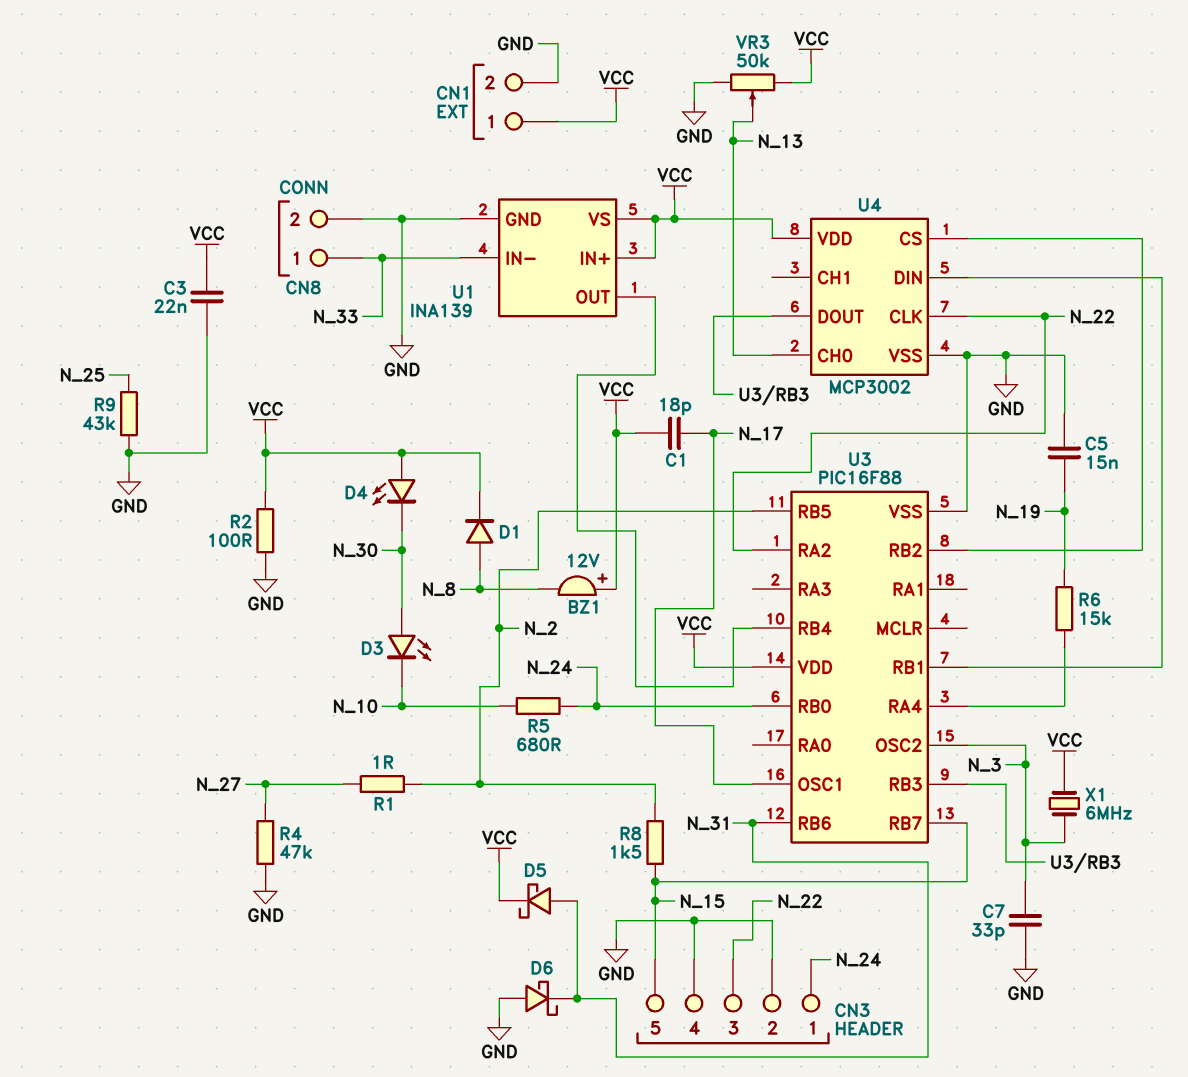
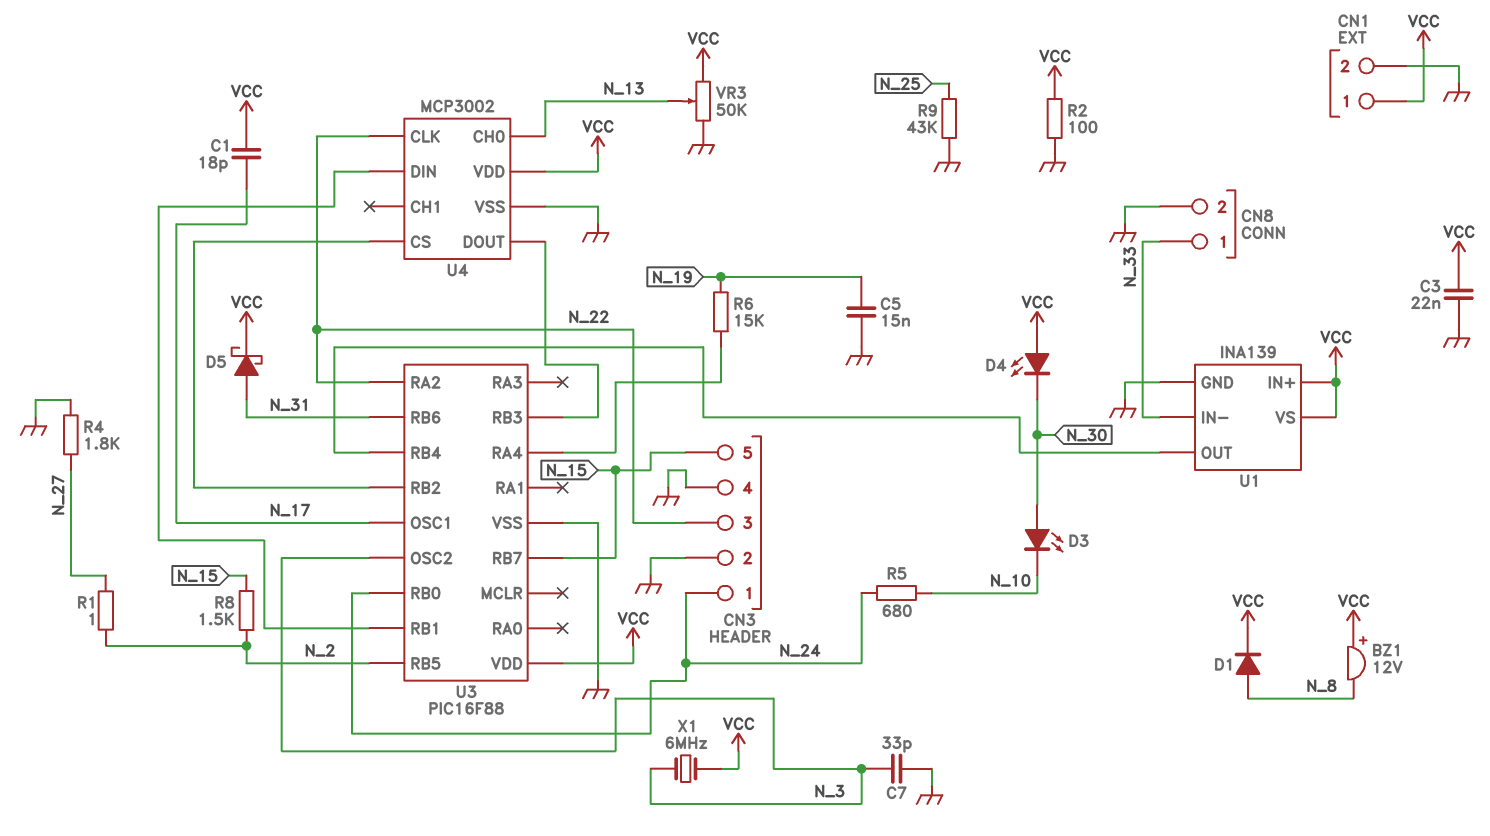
D6: schottky (A GND, K N_31) -> none
R4: 47k (GND, N_27) -> 1.8k (GND, N_27)

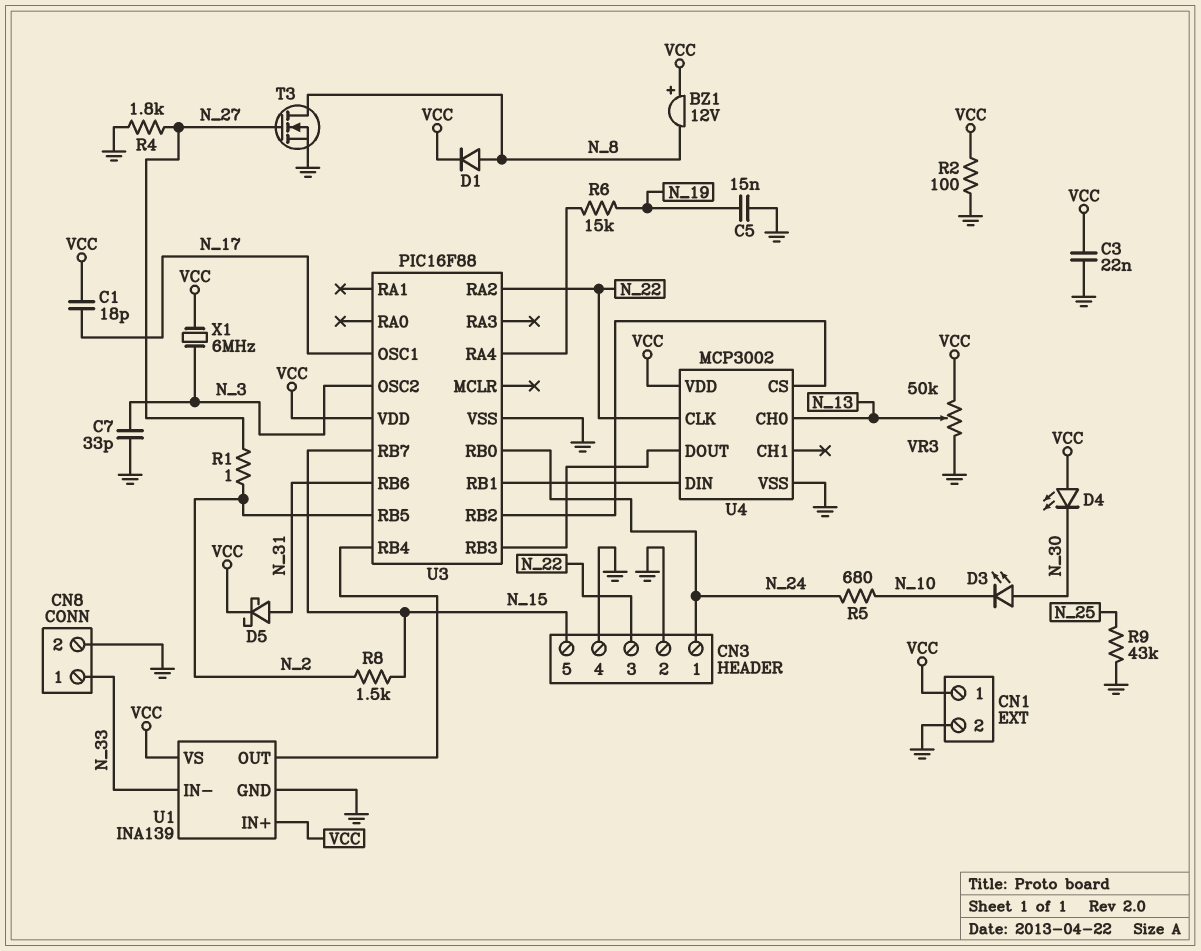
T3: none -> NMOS (G N_27, D N_8, S GND)

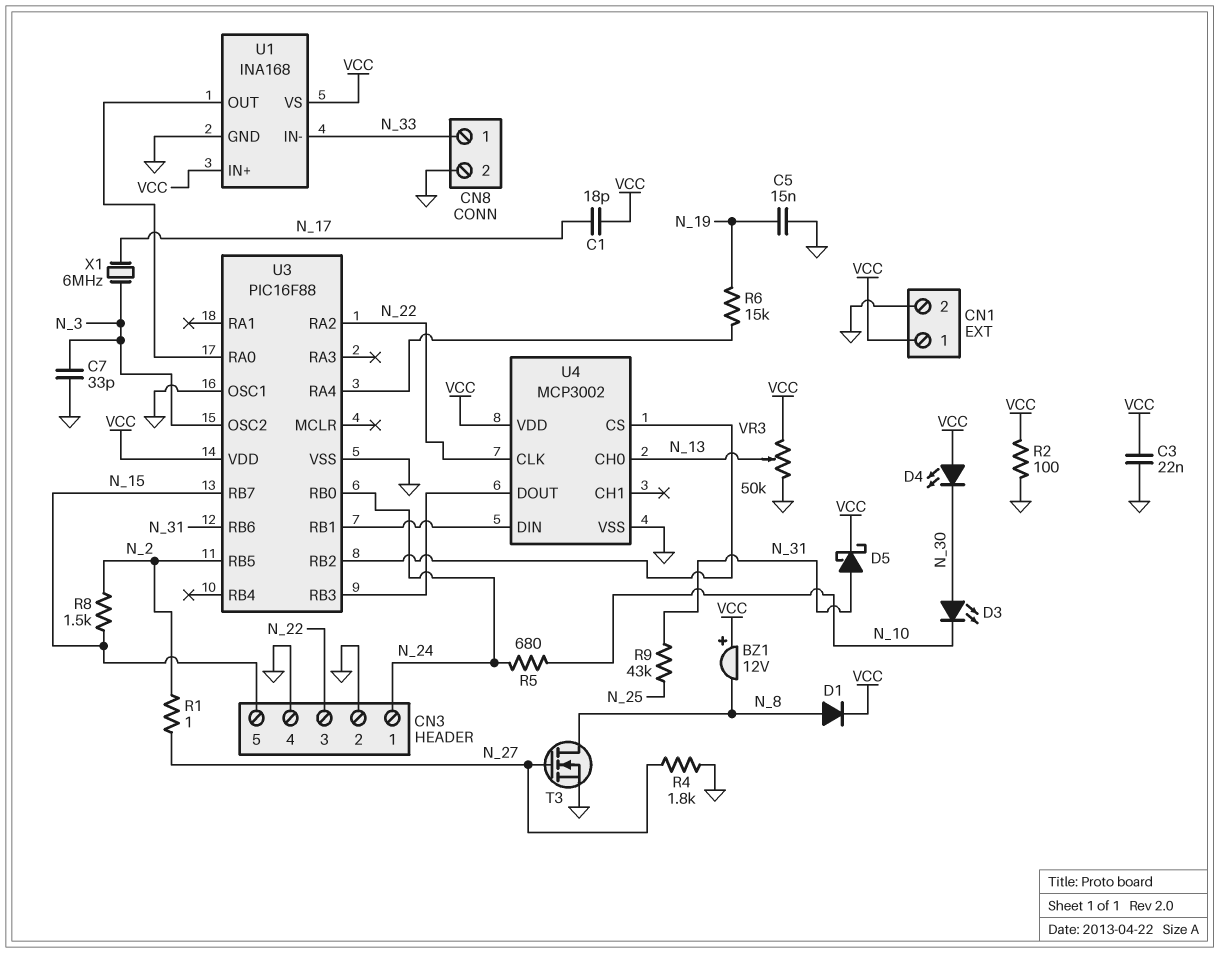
R9: 43k (GND, N_25) -> 43k (N_25, N_31)
U1: INA139 -> INA168
U3 pin OSC1: N_17 -> GND
U3 pin RA0: none -> U1/OUT
U3 pin RB4: U1/OUT -> none
X1: 6MHz (N_3, VCC) -> 6MHz (N_3, N_17)

